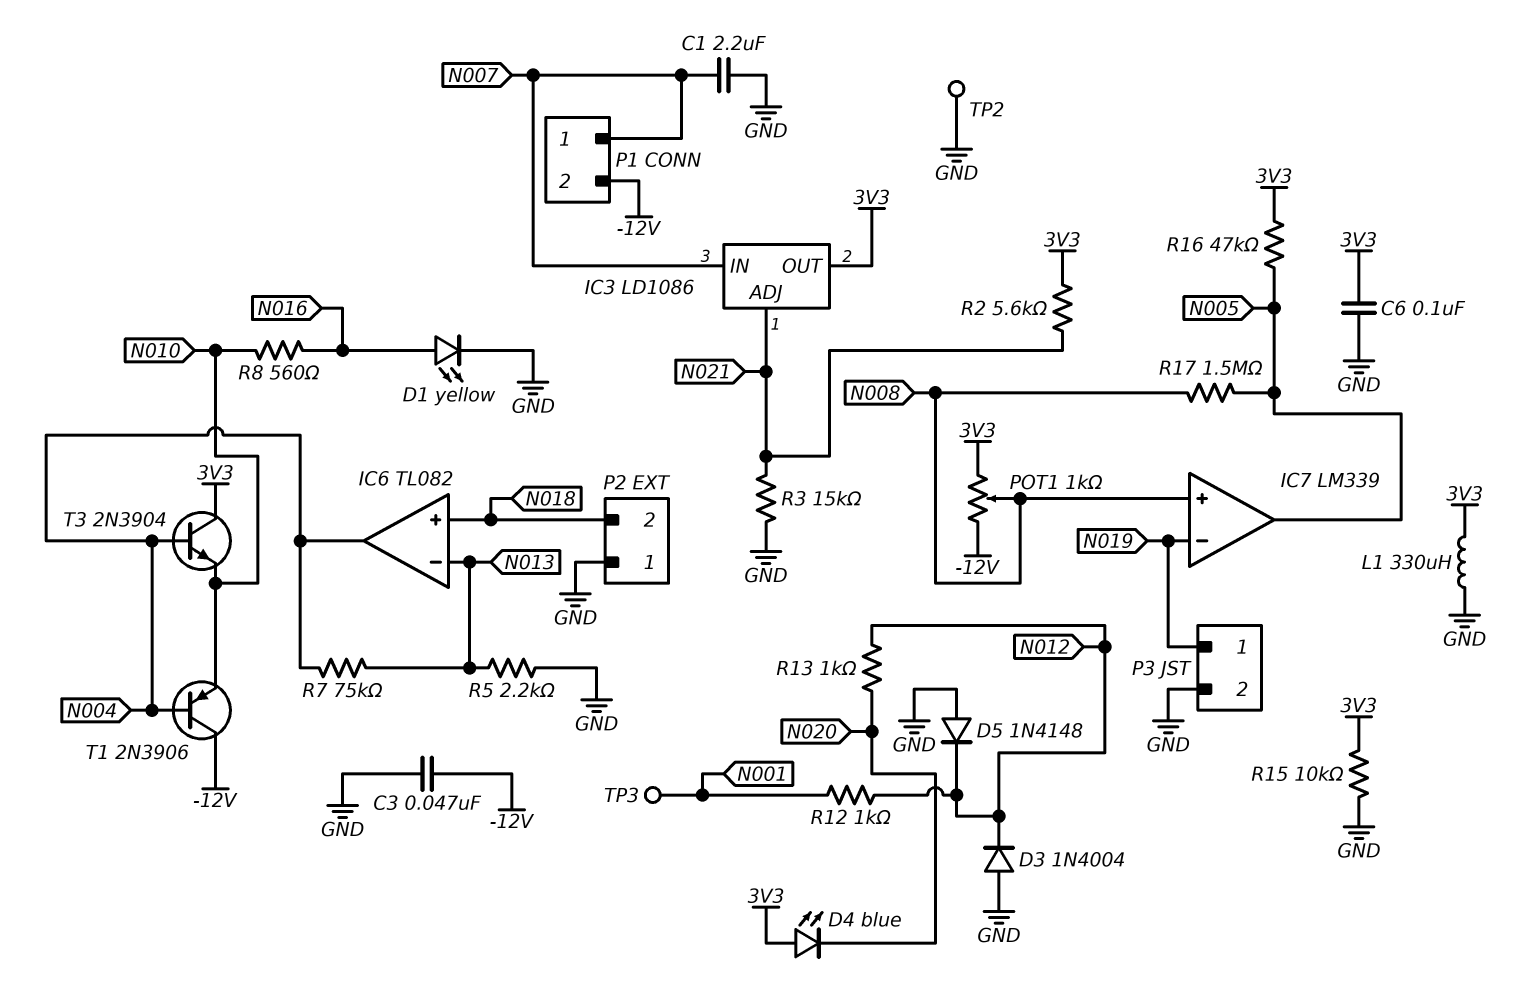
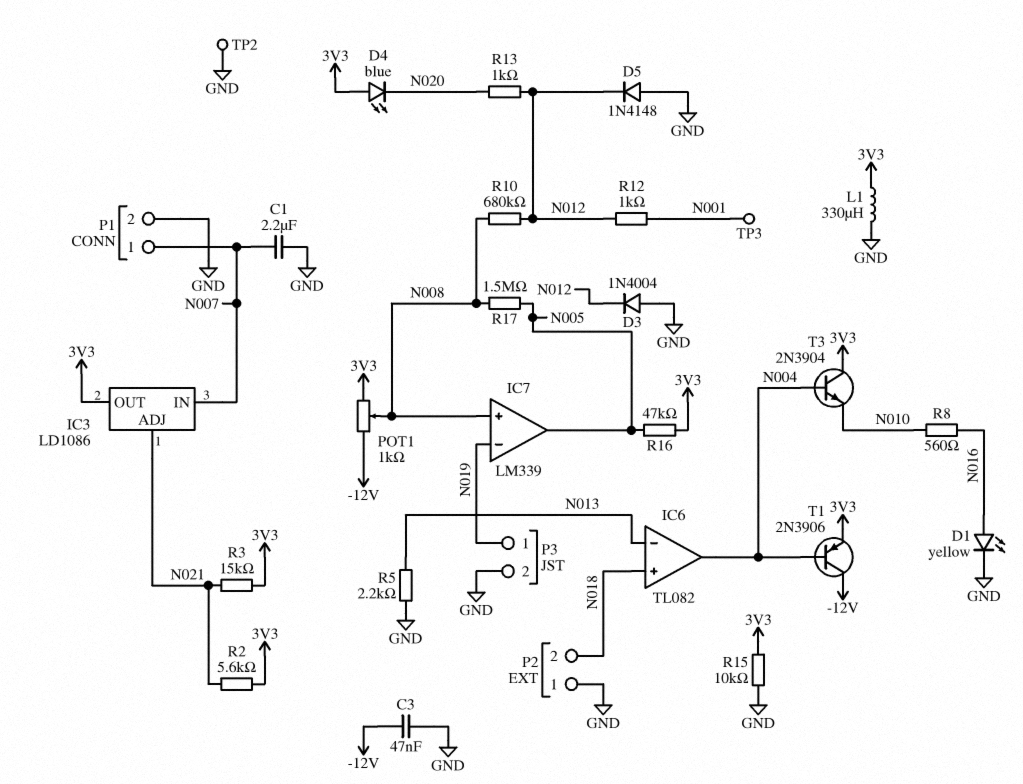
C6: 100nF (3V3, GND) -> none
P1 pin 2: -12V -> GND
R3: 15k (GND, N021) -> 15k (3V3, N021)
R7: 75k (N004, N013) -> none
R10: none -> 680k (N008, N012)
T1: PNP 2N3906 (B N004, C -12V, E N010) -> PNP 2N3906 (B N004, C -12V, E 3V3)

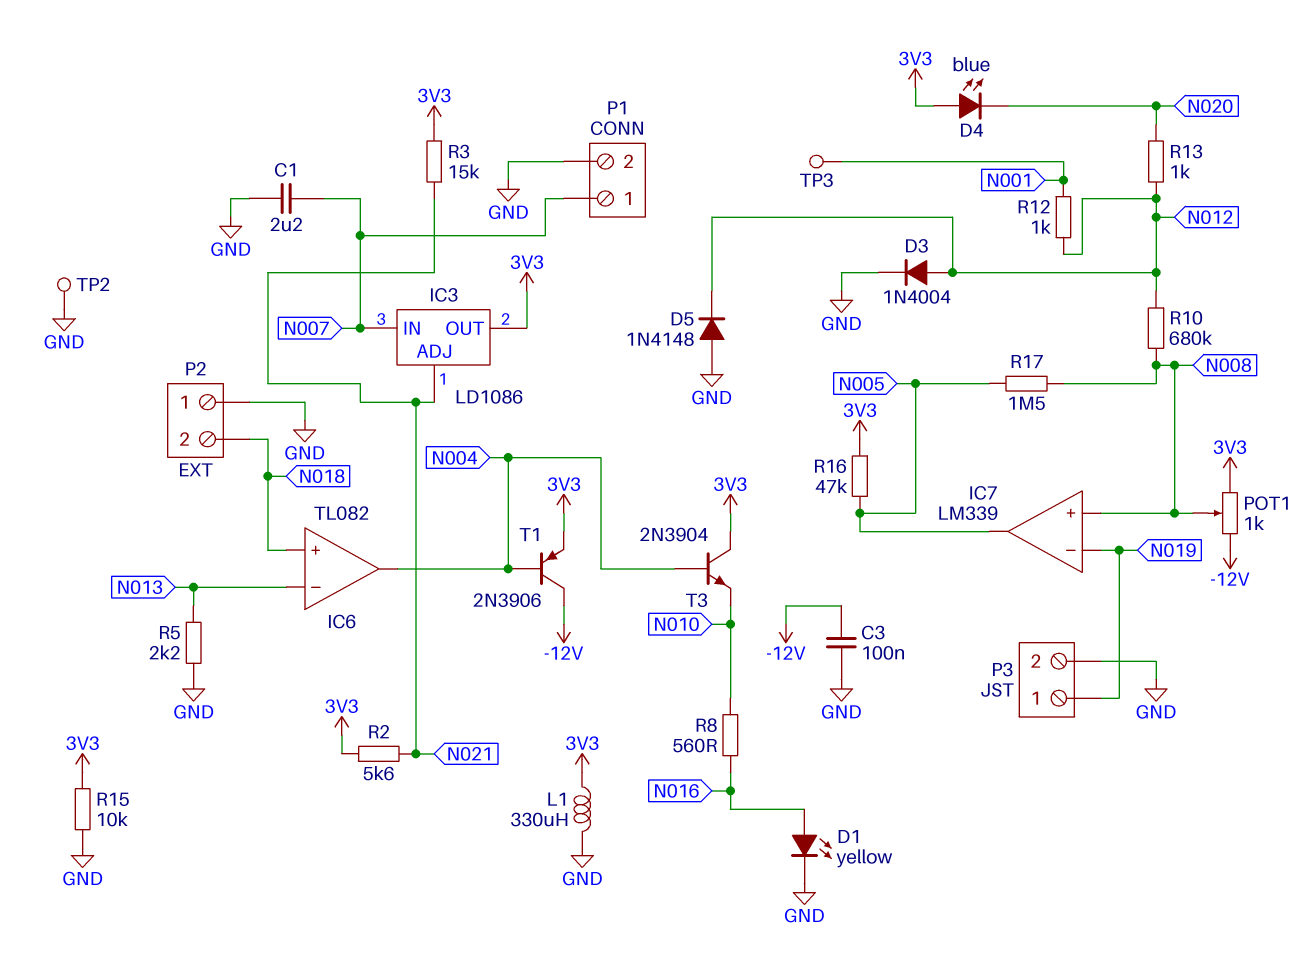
C3: 47nF (-12V, GND) -> 100nF (-12V, GND)
D3: diode 1N4004 (A GND, K N012) -> diode 1N4004 (A N012, K GND)

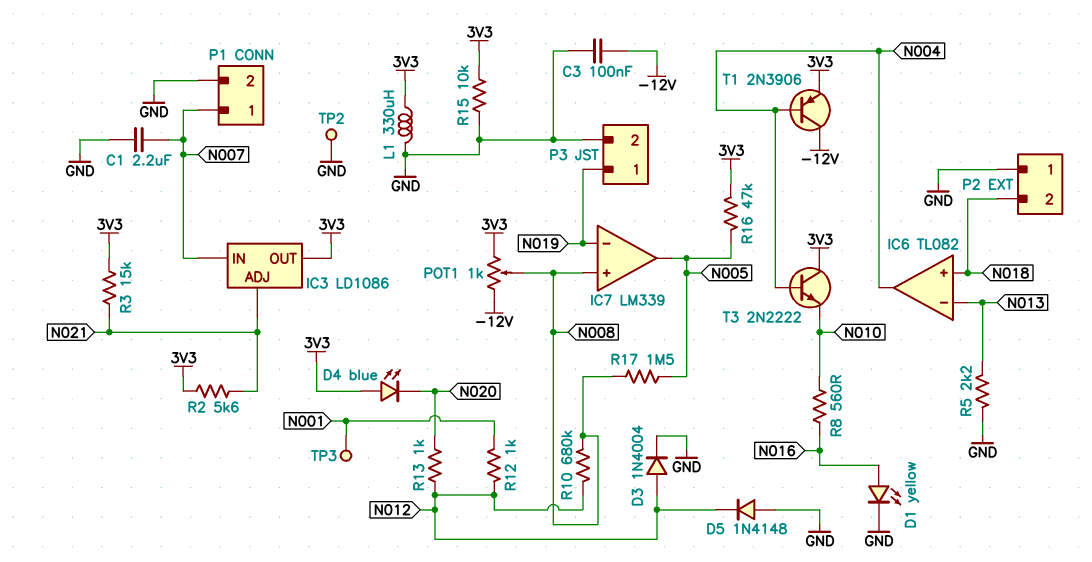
T3: NPN 2N3904 (B N004, C 3V3, E N010) -> NPN 2N2222 (B N004, C 3V3, E N010)

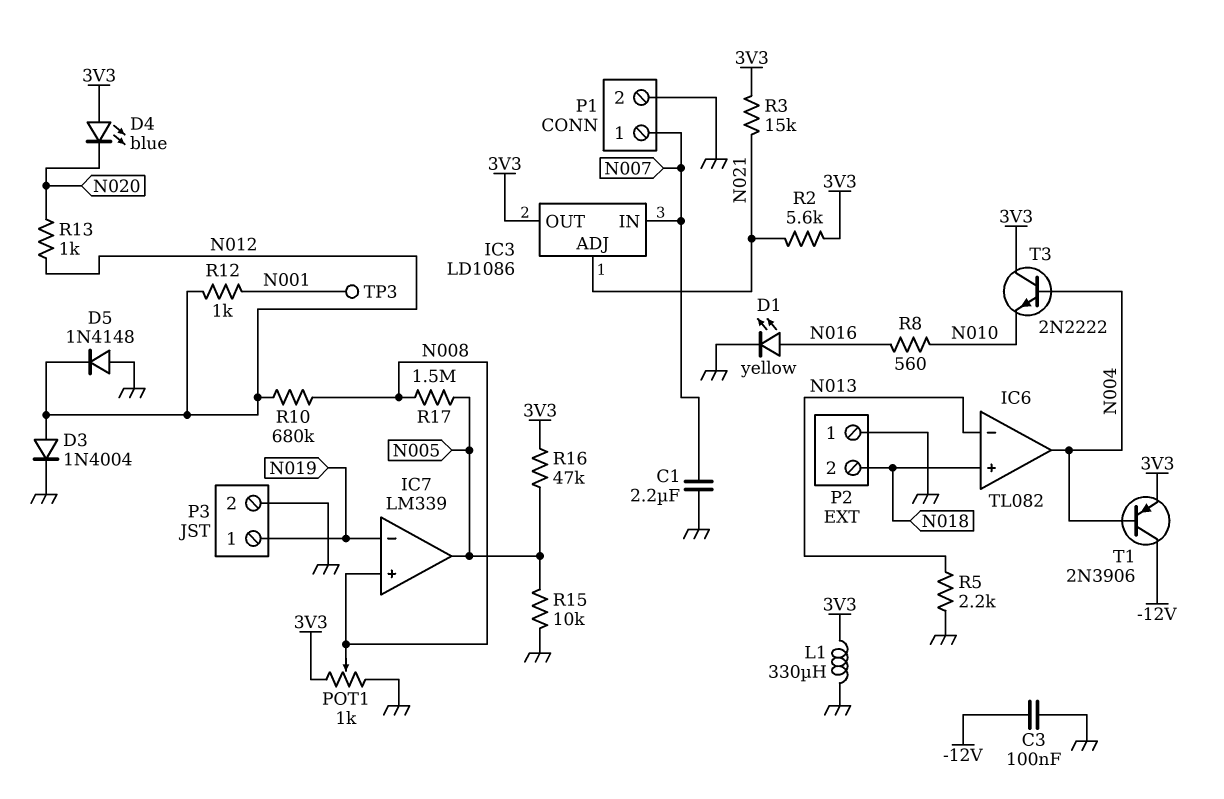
POT1: 1k (-12V, 3V3, wiper N008) -> 1k (3V3, GND, wiper N008)
R15: 10k (3V3, GND) -> 10k (GND, N005)
TP2: test point (GND) -> none

